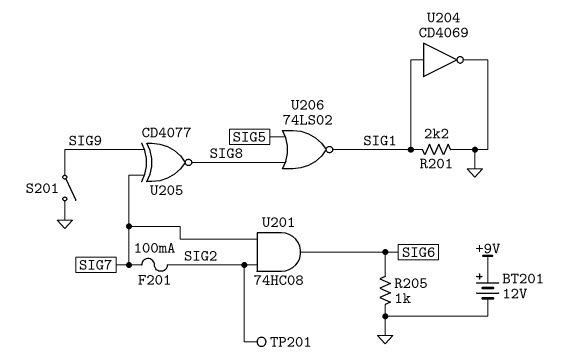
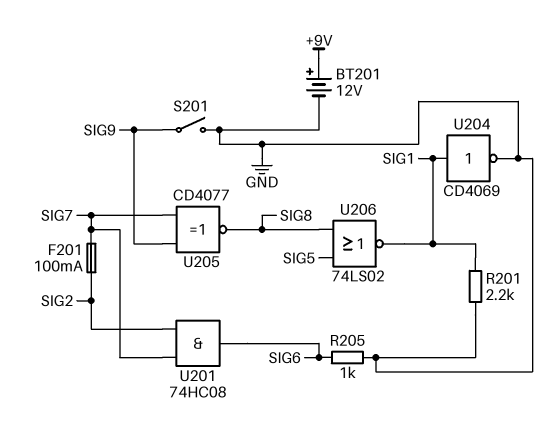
TP201: test point (SIG2) -> none

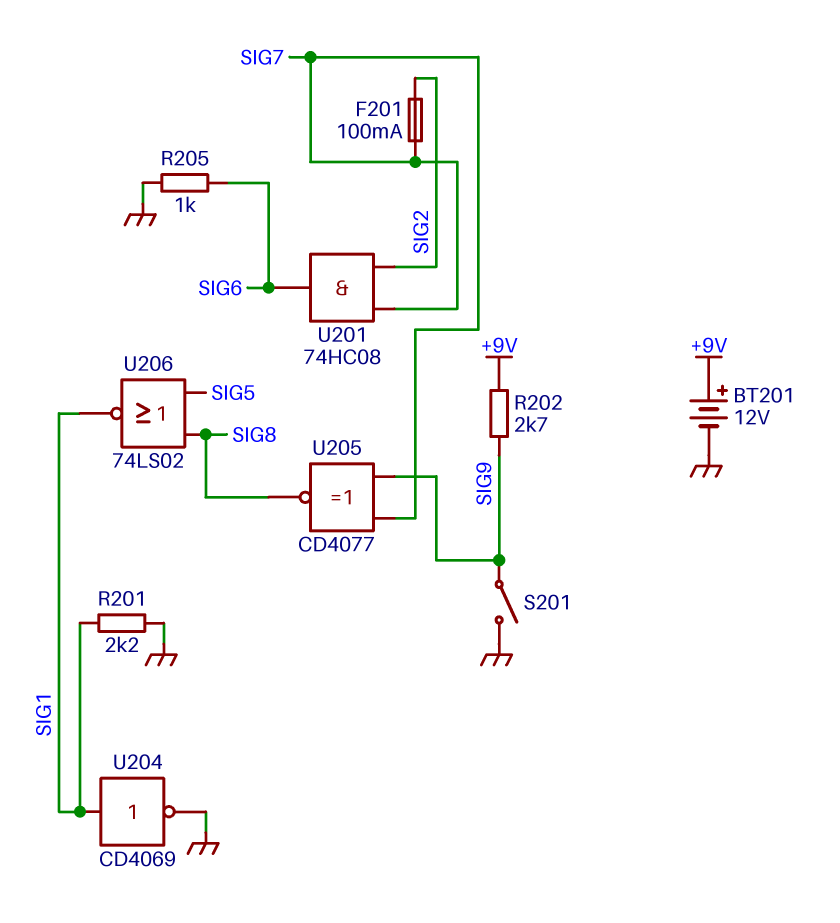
R202: none -> 2.7k (+9V, SIG9)

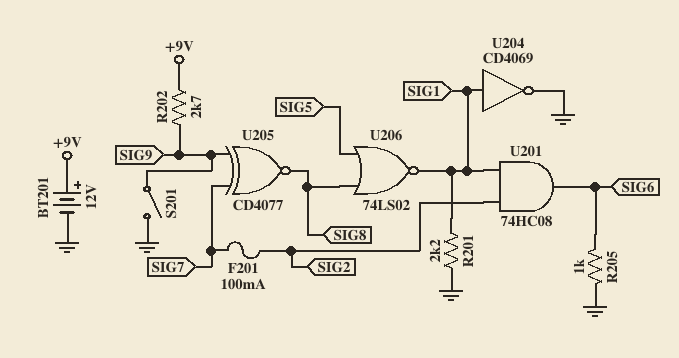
U201: AND 74HC08 (in SIG2, in SIG7, out SIG6) -> AND 74HC08 (in SIG1, in SIG2, out SIG6)

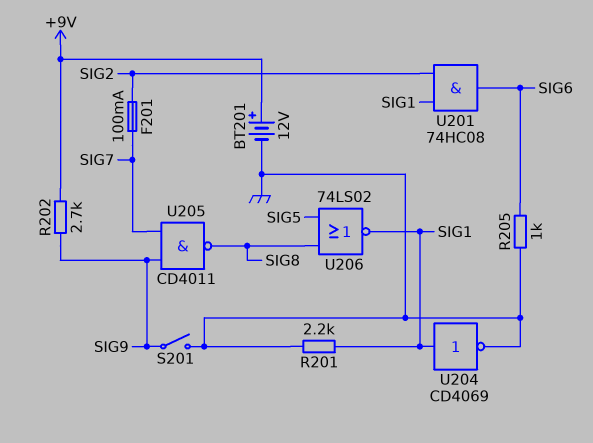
U205: XNOR CD4077 (in SIG7, in SIG9, out SIG8) -> NAND CD4011 (in SIG7, in SIG9, out SIG8)

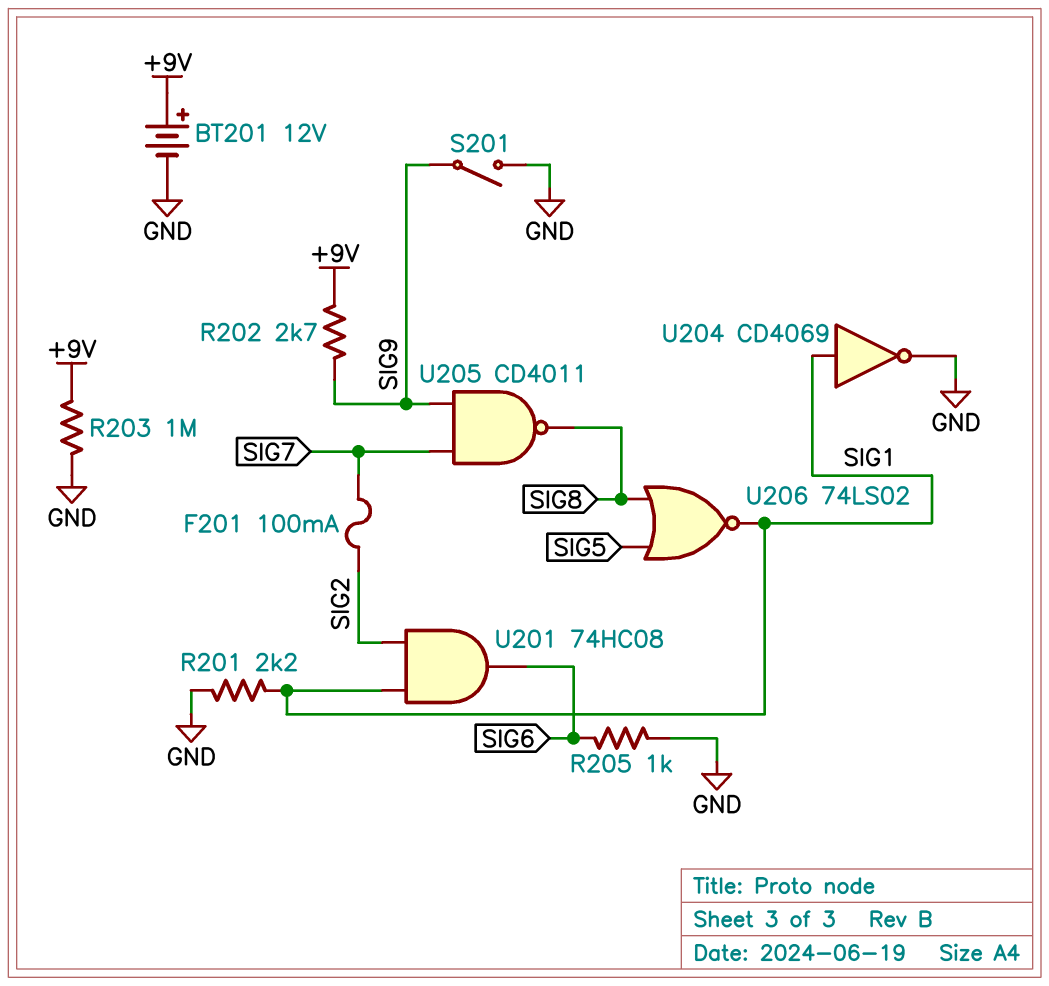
R203: none -> 1M (+9V, GND)

